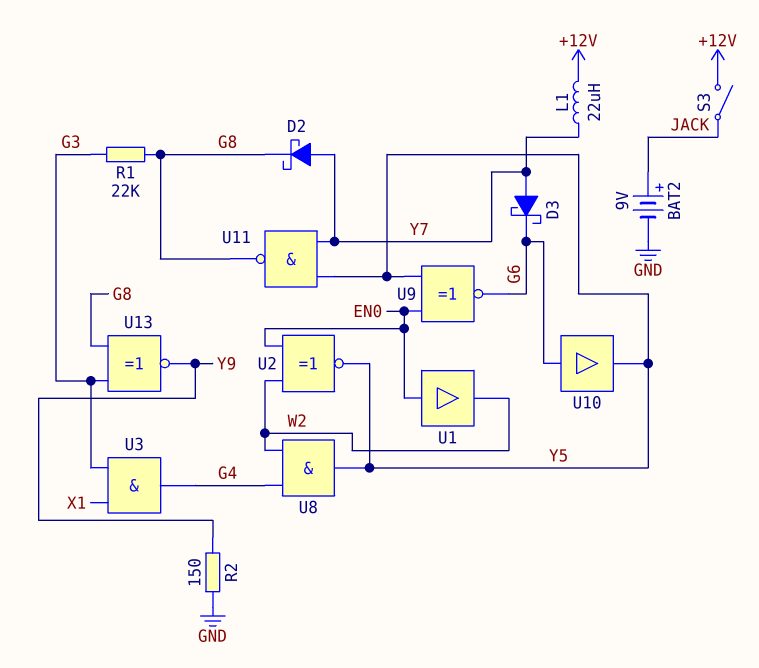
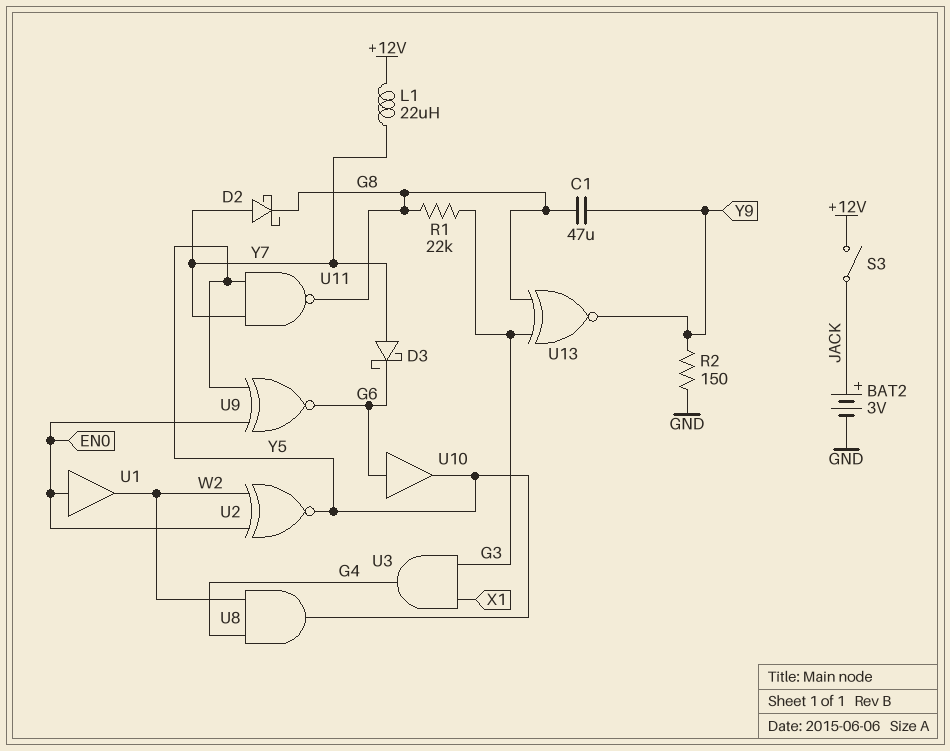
BAT2: 9V (plus JACK, minus GND) -> 3V (plus JACK, minus GND)
C1: none -> 47uF (G8, Y9)

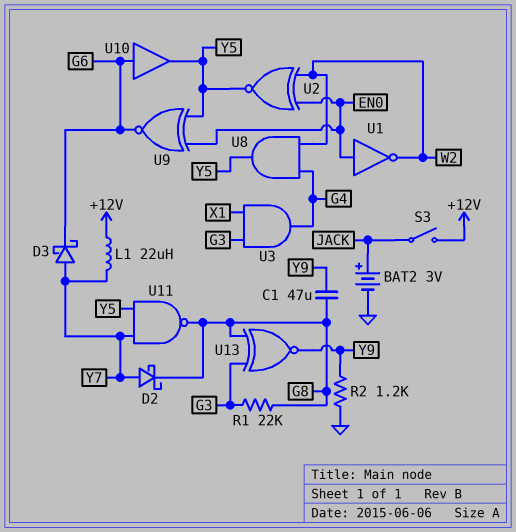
R2: 150 (GND, Y9) -> 1.2k (GND, Y9)
U1: buffer (in EN0, out W2) -> NOT (in EN0, out W2)

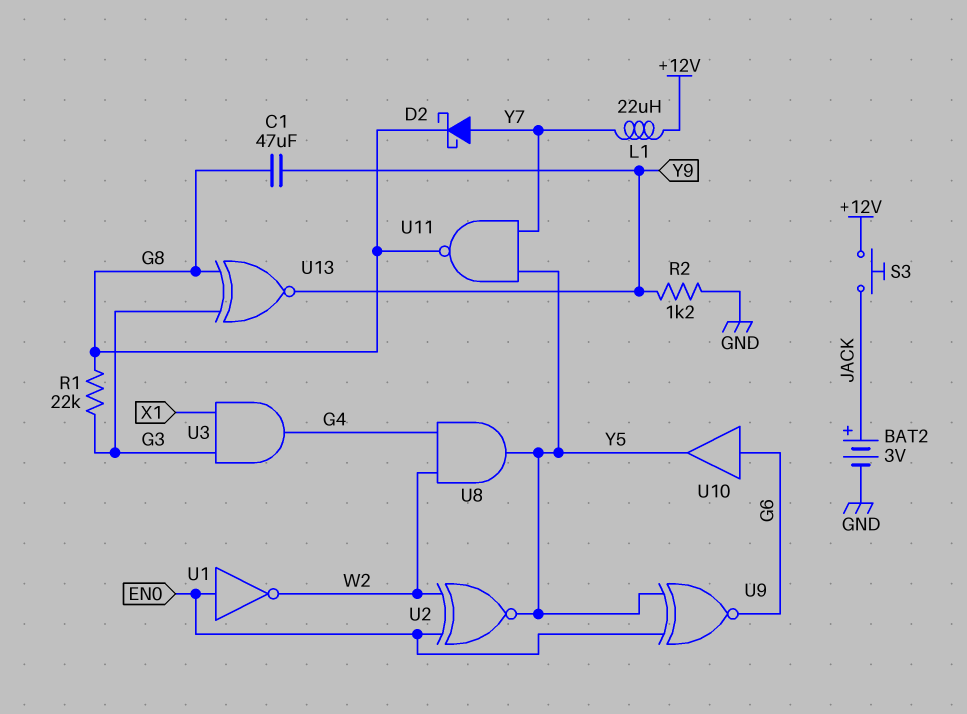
D3: schottky (A Y7, K G6) -> none
S3: switch (+12V, JACK) -> button (+12V, JACK)

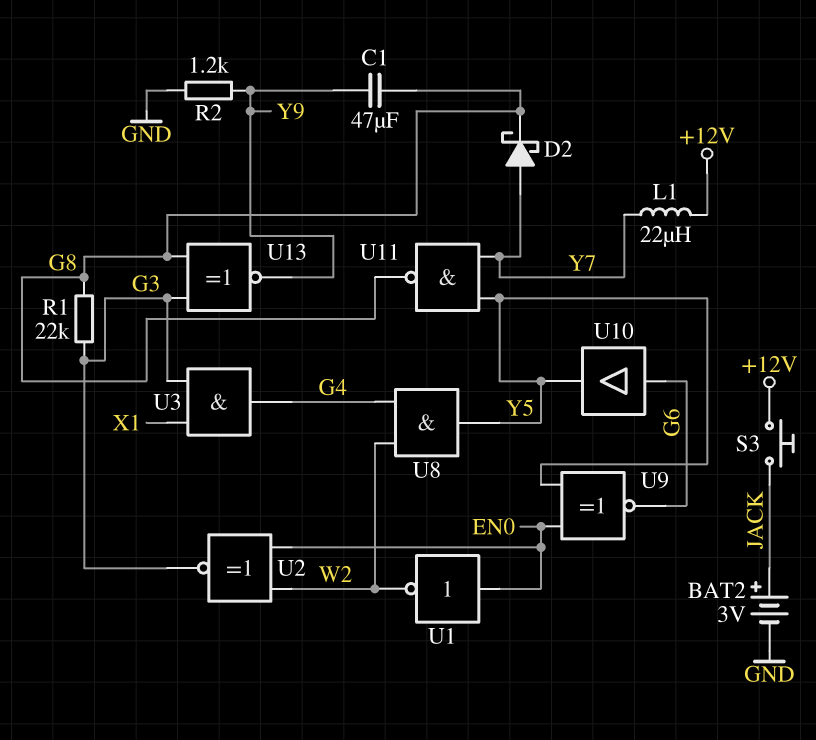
U2: XNOR (in EN0, in W2, out Y5) -> XNOR (in EN0, in W2, out G3)

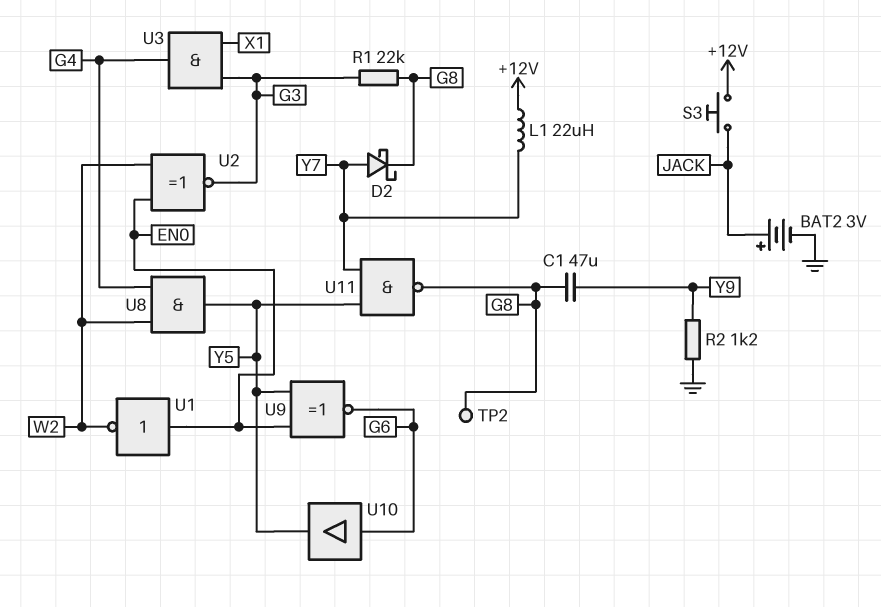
TP2: none -> test point (G8)
U13: XNOR (in G3, in G8, out Y9) -> none

